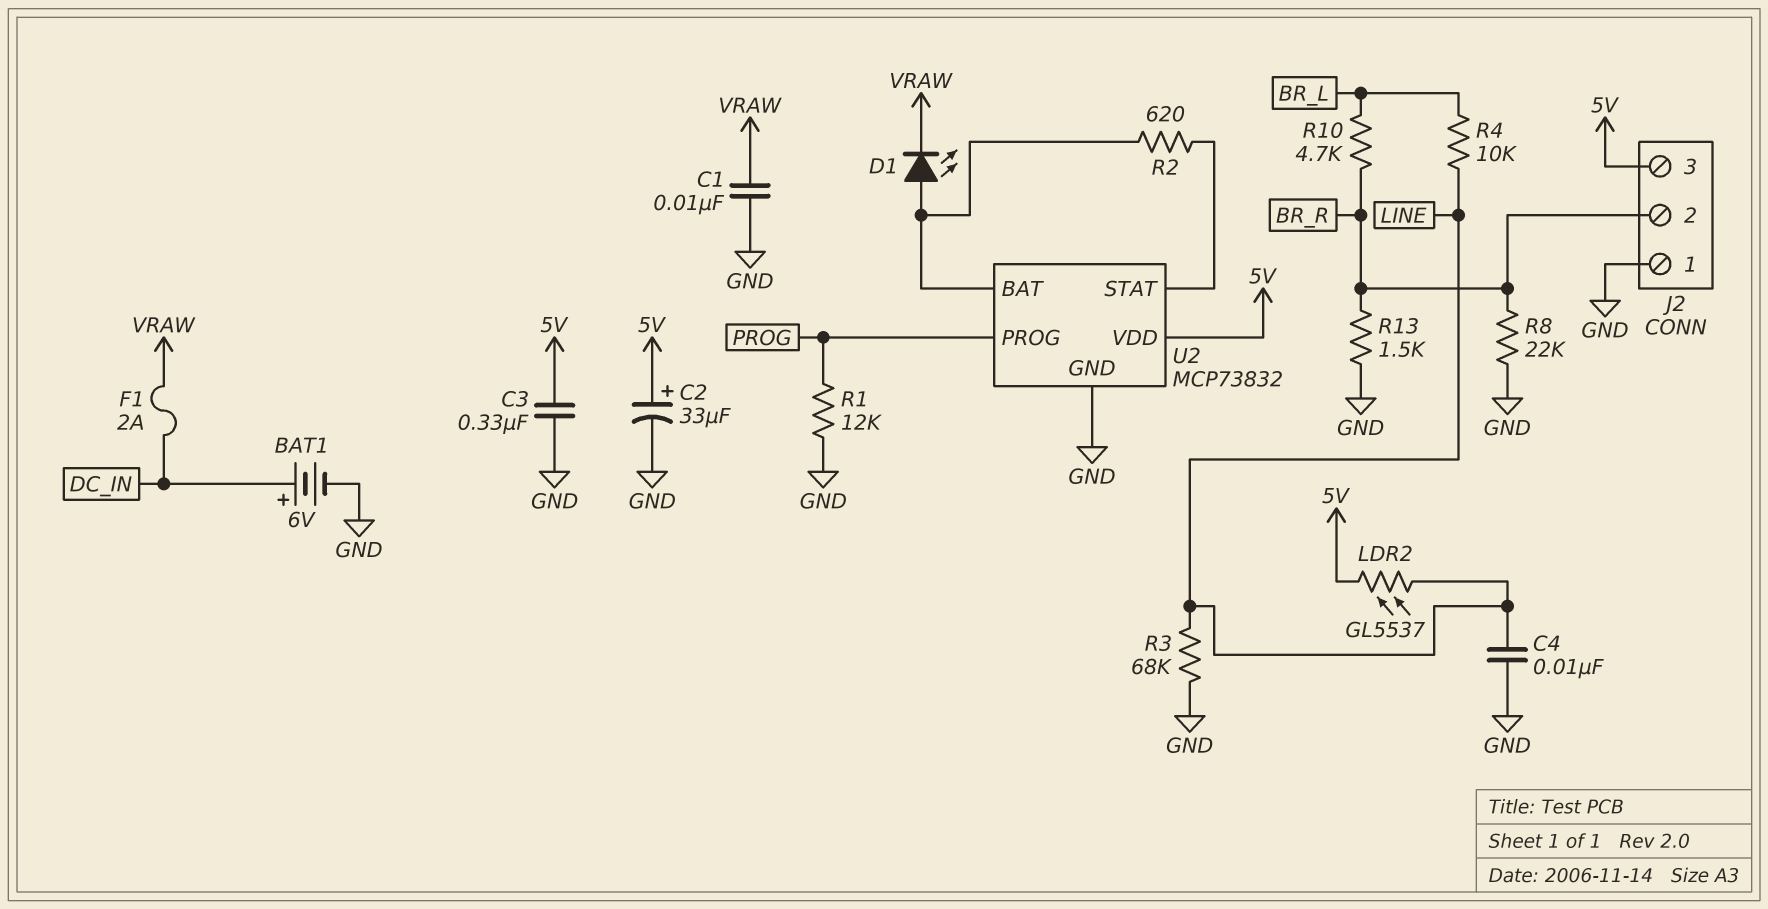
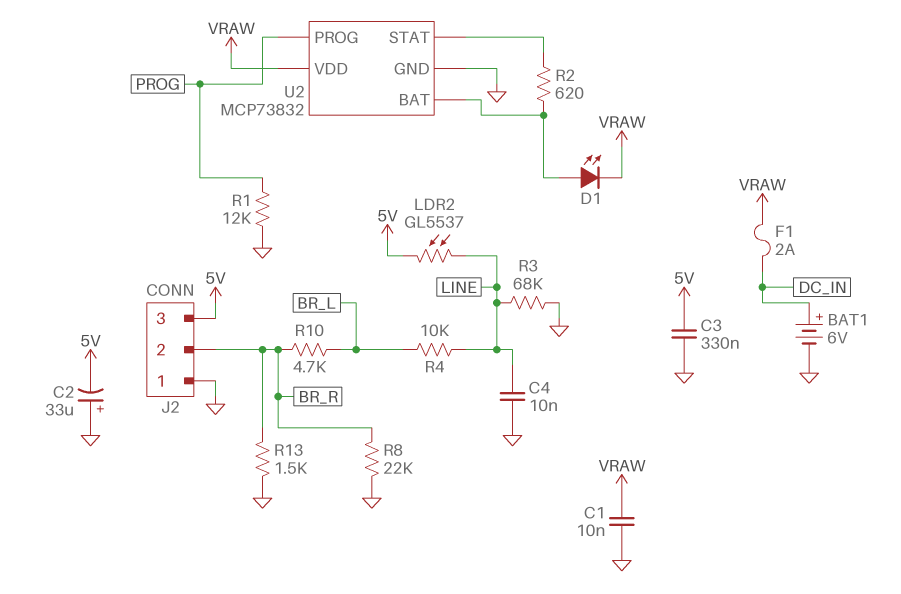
C2: 33uF (plus 5V, minus GND) -> 33uF (plus GND, minus 5V)
U2 pin VDD: 5V -> VRAW

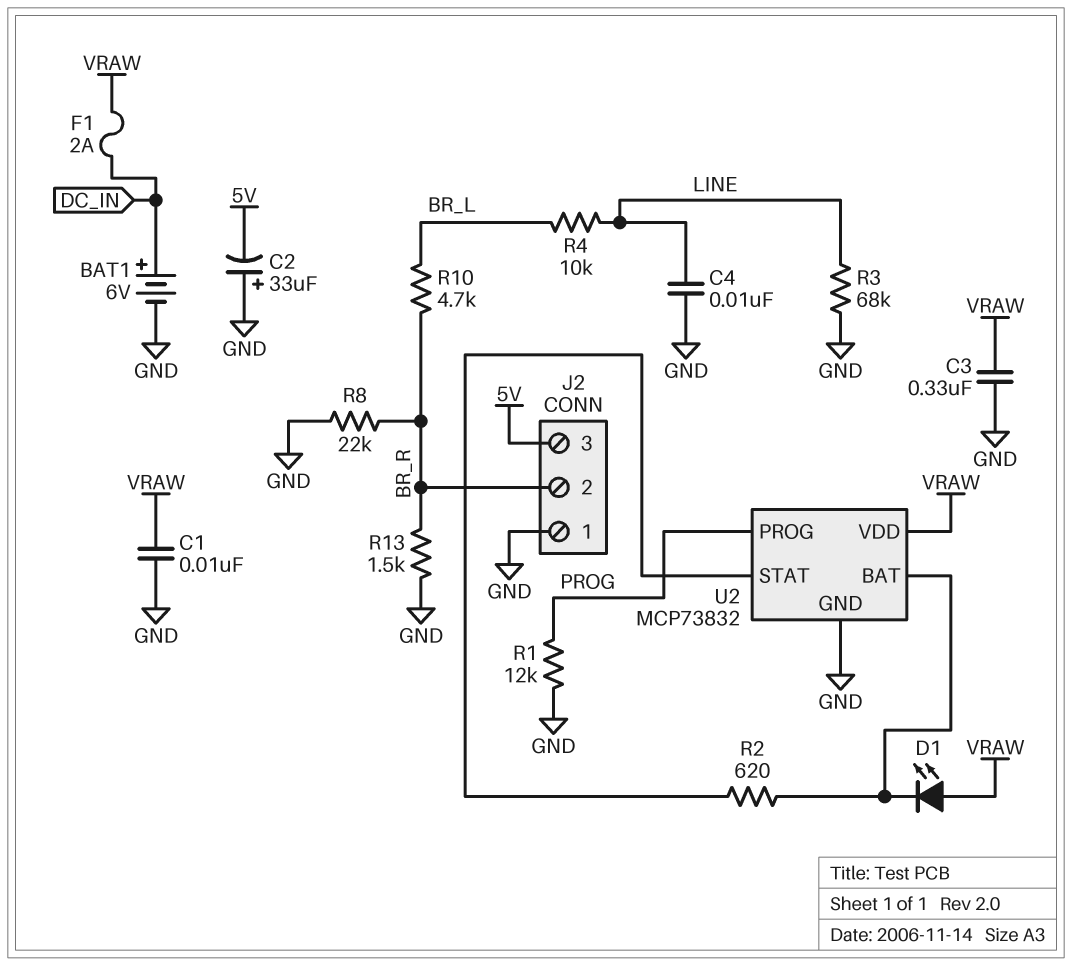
C3: 330nF (5V, GND) -> 330nF (GND, VRAW)
D1: LED (A U2/BAT, K VRAW) -> LED (A VRAW, K U2/BAT)
LDR2: GL5537 (5V, LINE) -> none

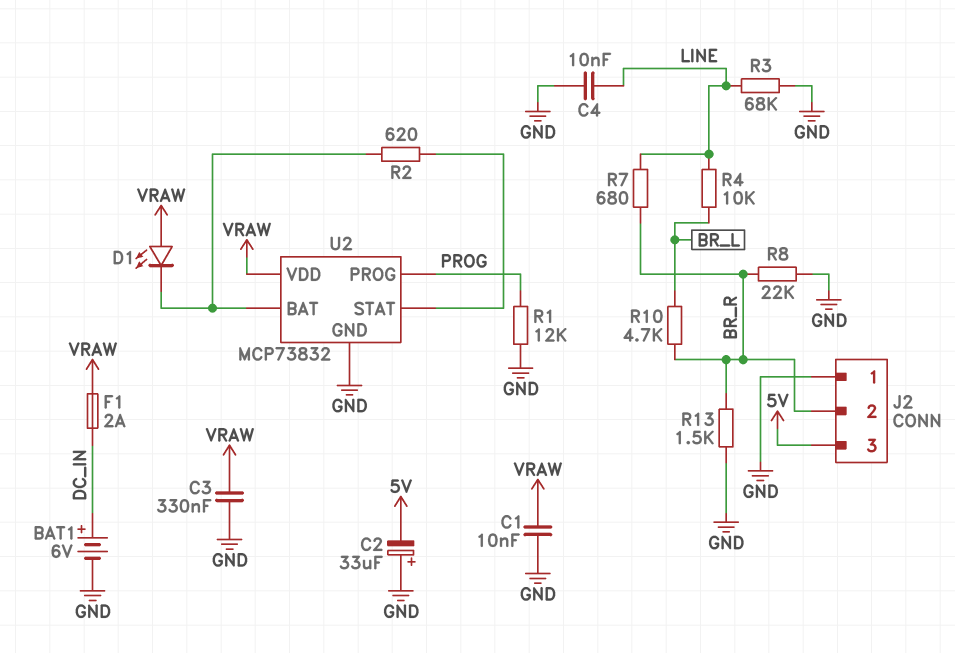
R7: none -> 680 (BR_R, LINE)

